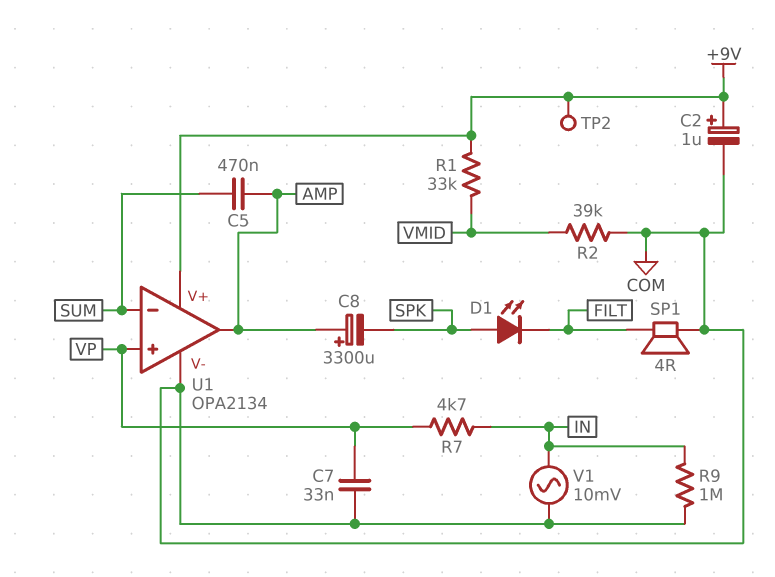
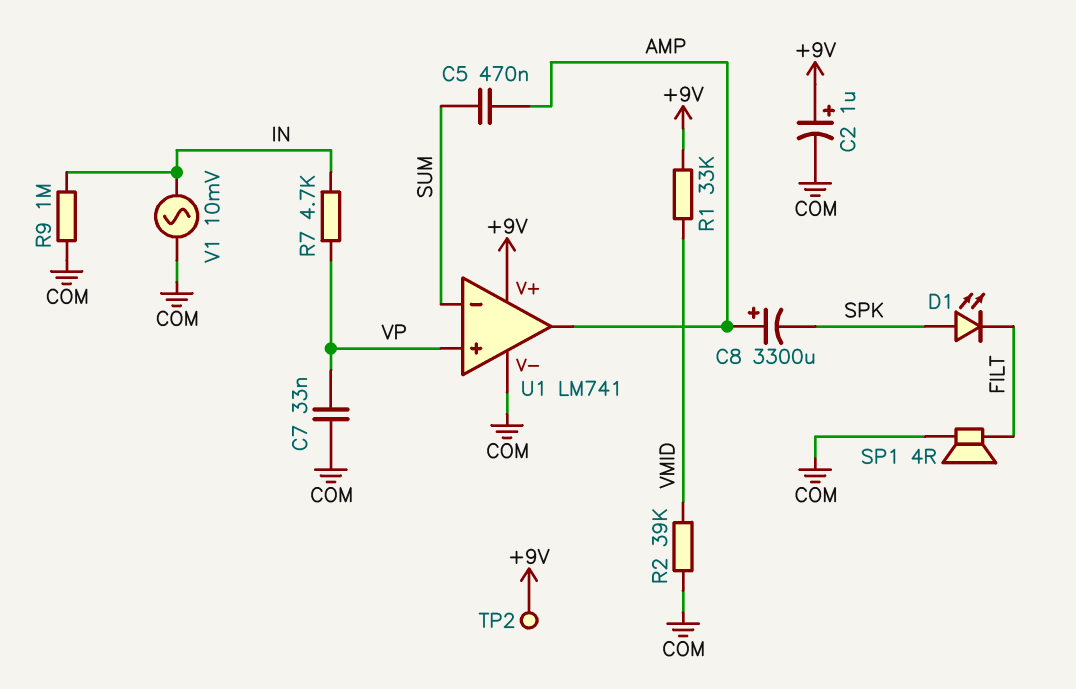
U1: OPA2134 -> LM741

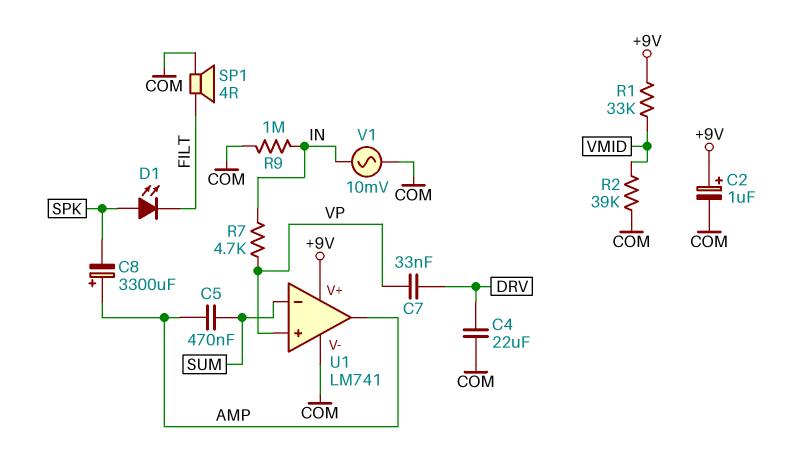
C4: none -> 22uF (COM, DRV)
C7: 33nF (COM, VP) -> 33nF (DRV, VP)
TP2: test point (+9V) -> none

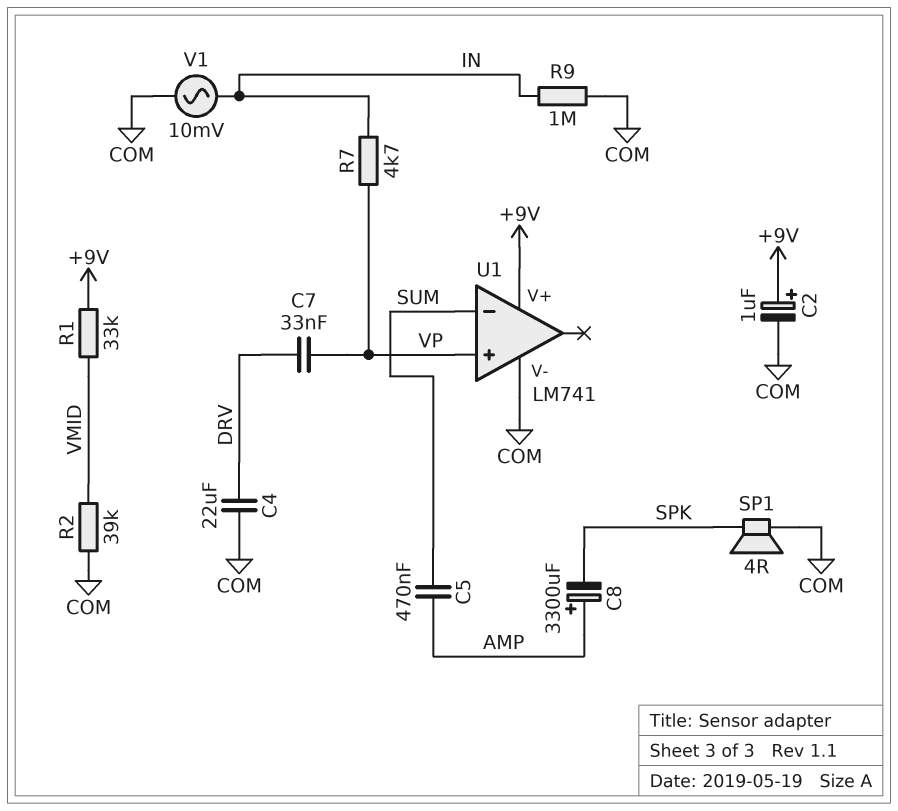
D1: LED (A SPK, K FILT) -> none
SP1: speaker 4R (COM, FILT) -> speaker 4R (COM, SPK)
U1 pin out: AMP -> none

